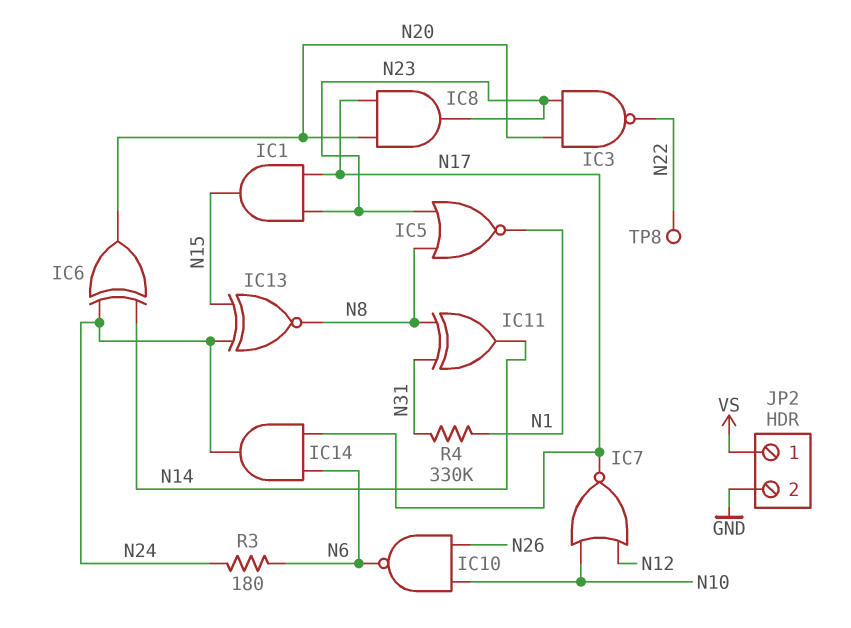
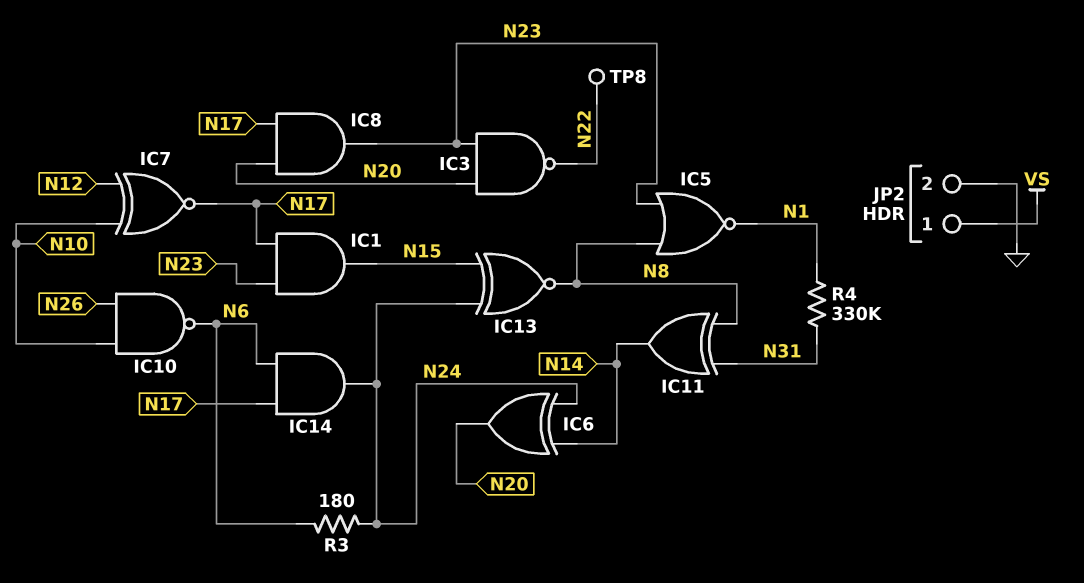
IC7: NOR (in N10, in N12, out N17) -> XNOR (in N10, in N12, out N17)

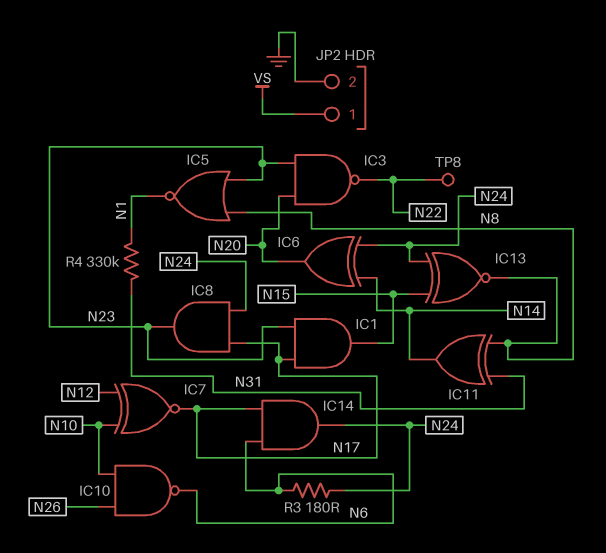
IC8: AND (in N17, in N20, out N23) -> AND (in N17, in N24, out N23)

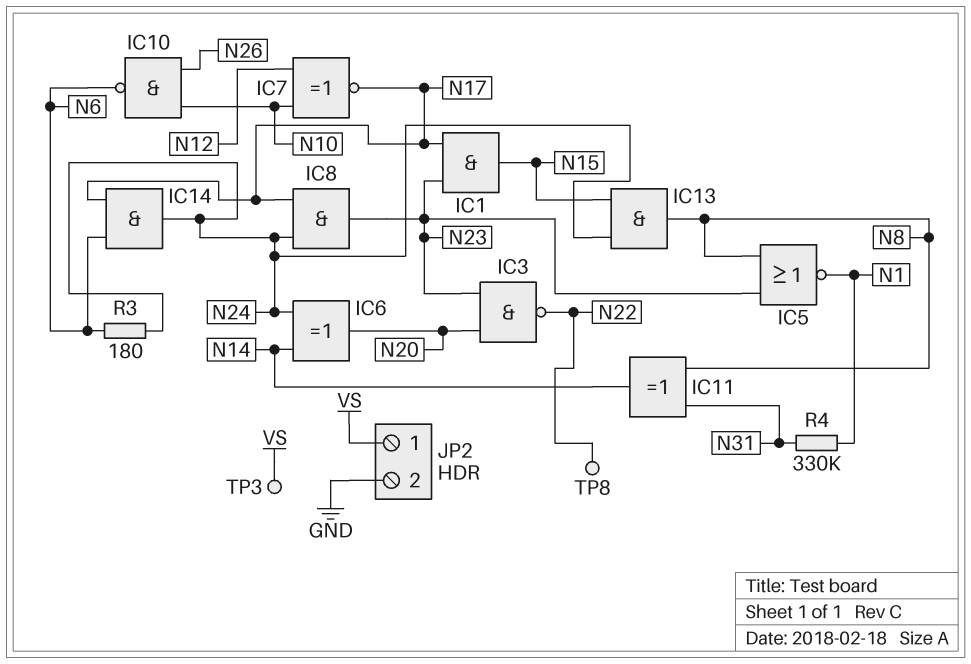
IC13: XNOR (in N15, in N24, out N8) -> AND (in N15, in N24, out N8)
TP3: none -> test point (VS)

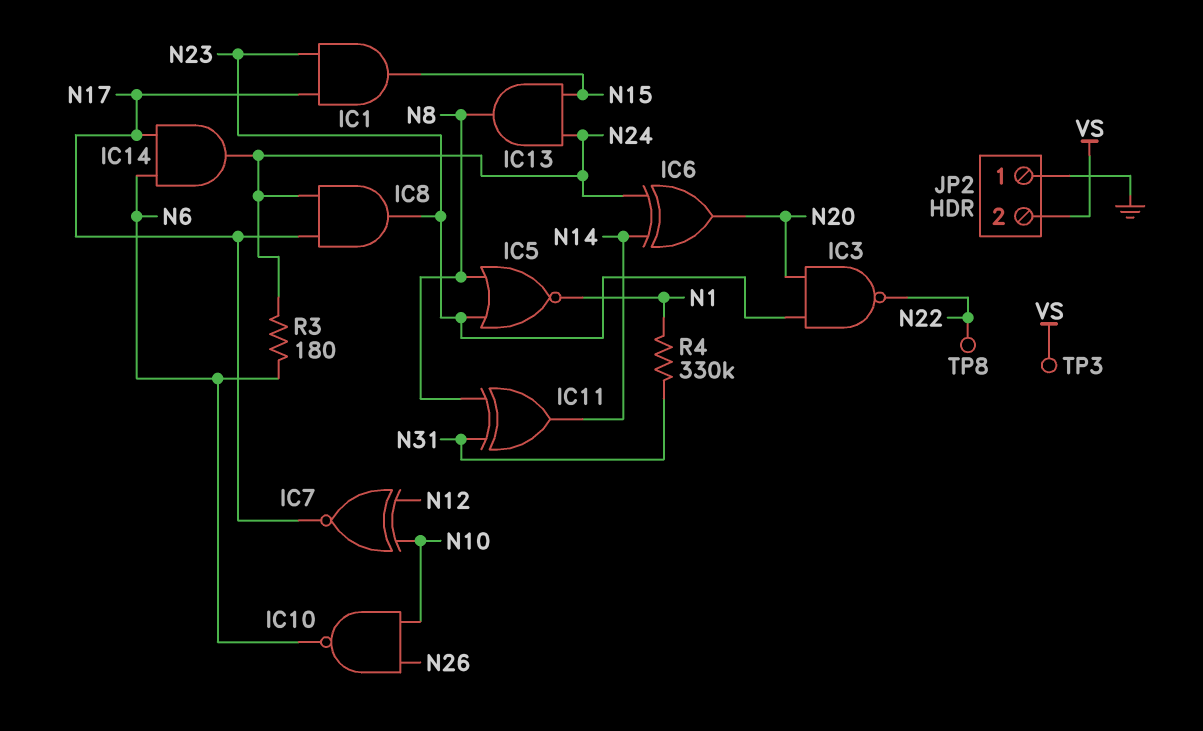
JP2 pin 1: VS -> GND
JP2 pin 2: GND -> VS

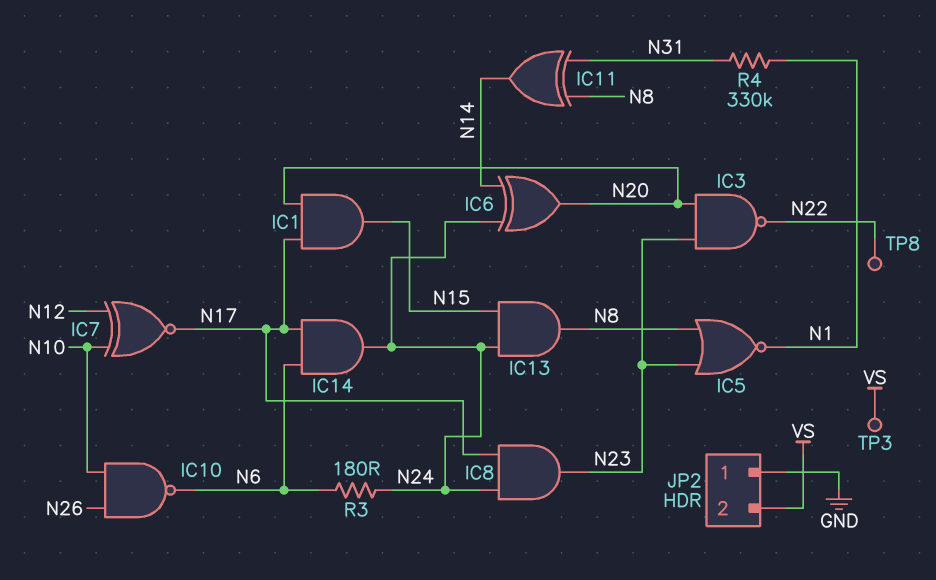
IC1: AND (in N17, in N23, out N15) -> AND (in N17, in N20, out N15)

